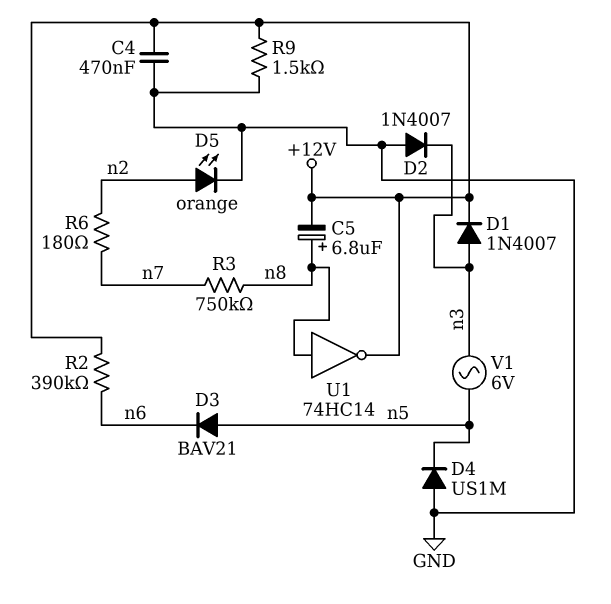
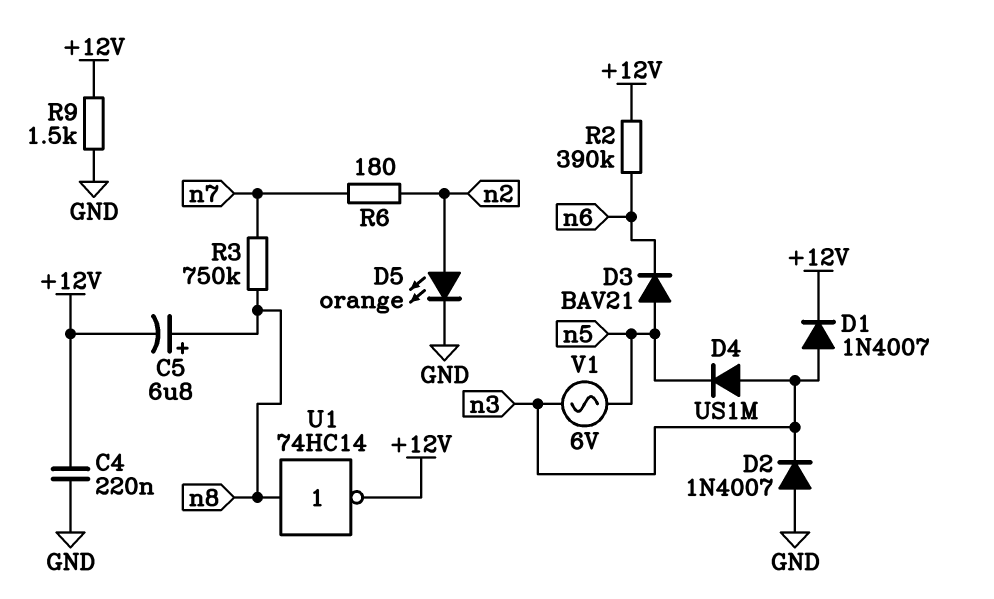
C4: 470nF (+12V, GND) -> 220nF (+12V, GND)
D4: diode US1M (A GND, K n5) -> diode US1M (A n3, K n5)

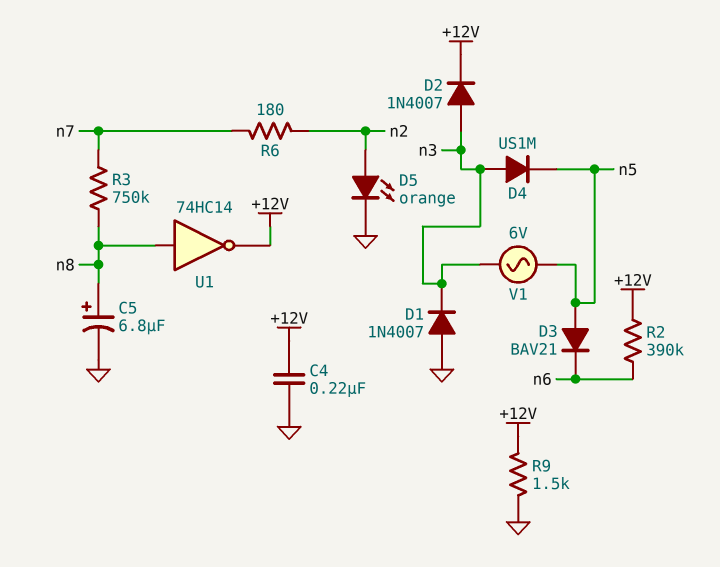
C5: 6.8uF (plus n8, minus +12V) -> 6.8uF (plus n8, minus GND)
D1: diode 1N4007 (A n3, K +12V) -> diode 1N4007 (A GND, K n3)
D2: diode 1N4007 (A GND, K n3) -> diode 1N4007 (A n3, K +12V)

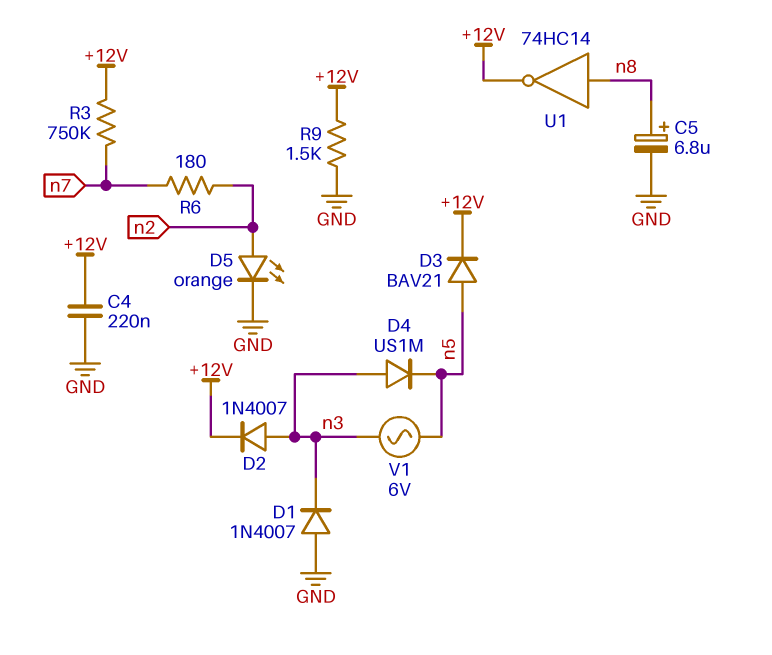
D3: diode BAV21 (A n5, K n6) -> diode BAV21 (A n5, K +12V)
R2: 390k (+12V, n6) -> none
R3: 750k (n7, n8) -> 750k (+12V, n7)

